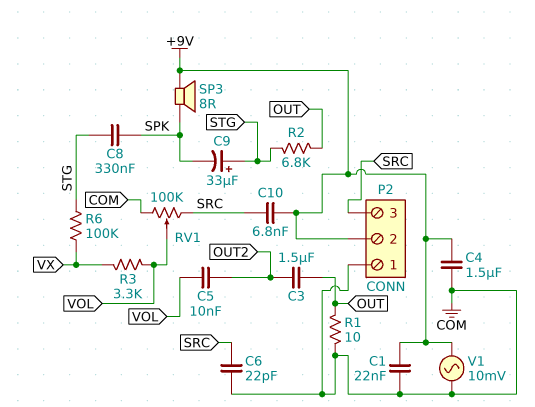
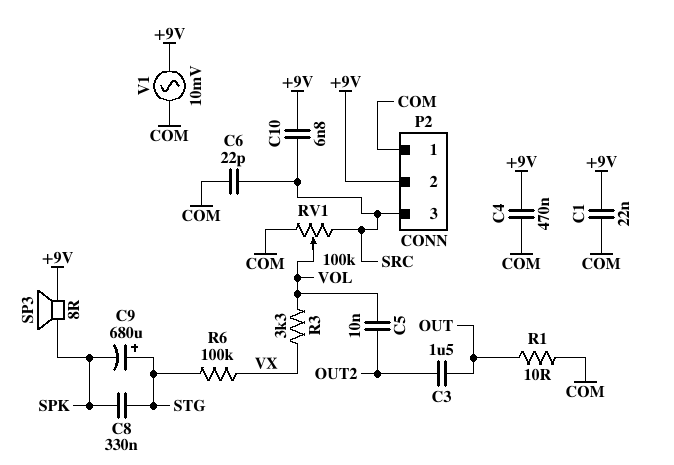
C4: 1.5uF (+9V, COM) -> 470nF (+9V, COM)
C9: 33uF (plus STG, minus SPK) -> 680uF (plus STG, minus SPK)
R2: 6.8k (OUT, STG) -> none

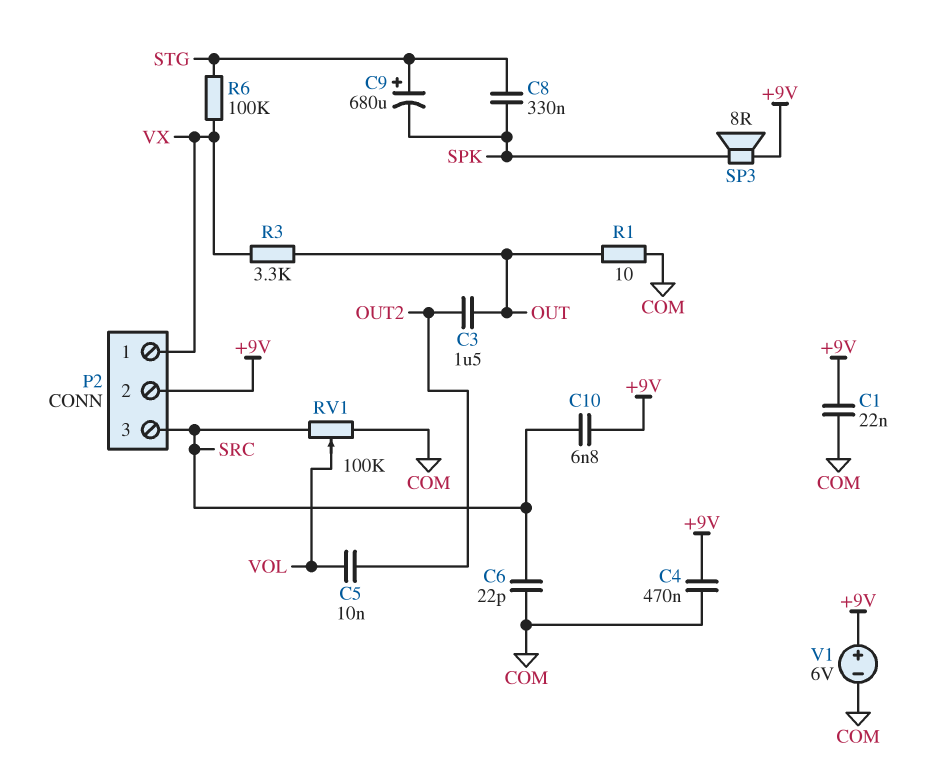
P2 pin 1: COM -> VX
R3: 3.3k (VOL, VX) -> 3.3k (OUT, VX)
V1: AC 10mV (+9V, COM) -> 6V (plus +9V, minus COM)

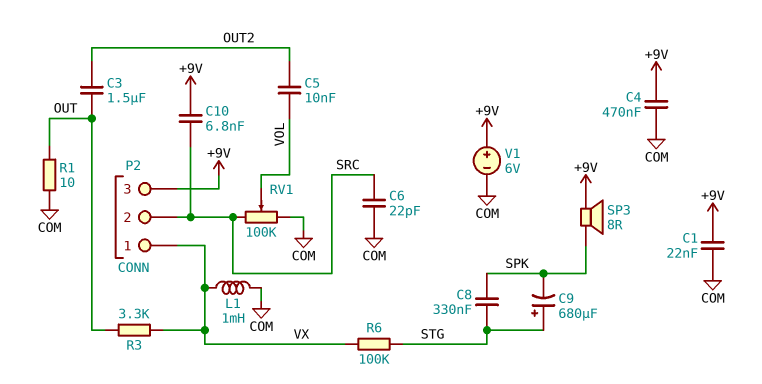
L1: none -> 1mH (COM, VX)
P2 pin 2: +9V -> SRC
P2 pin 3: SRC -> +9V

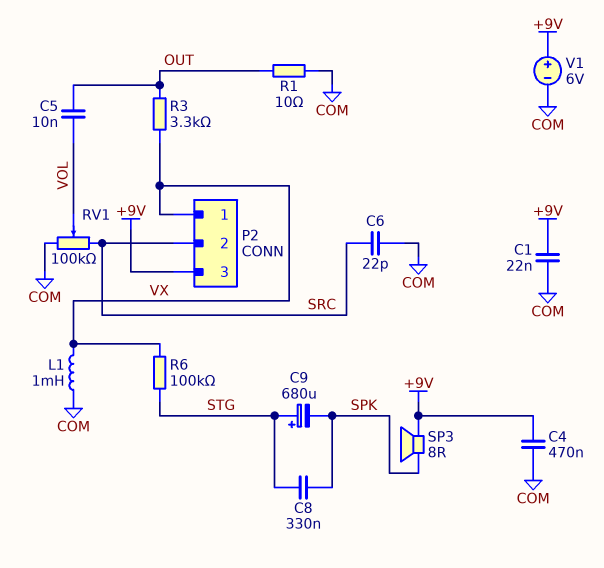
C3: 1.5uF (OUT, OUT2) -> none
C5: 10nF (OUT2, VOL) -> 10nF (OUT, VOL)
C10: 6.8nF (+9V, SRC) -> none

